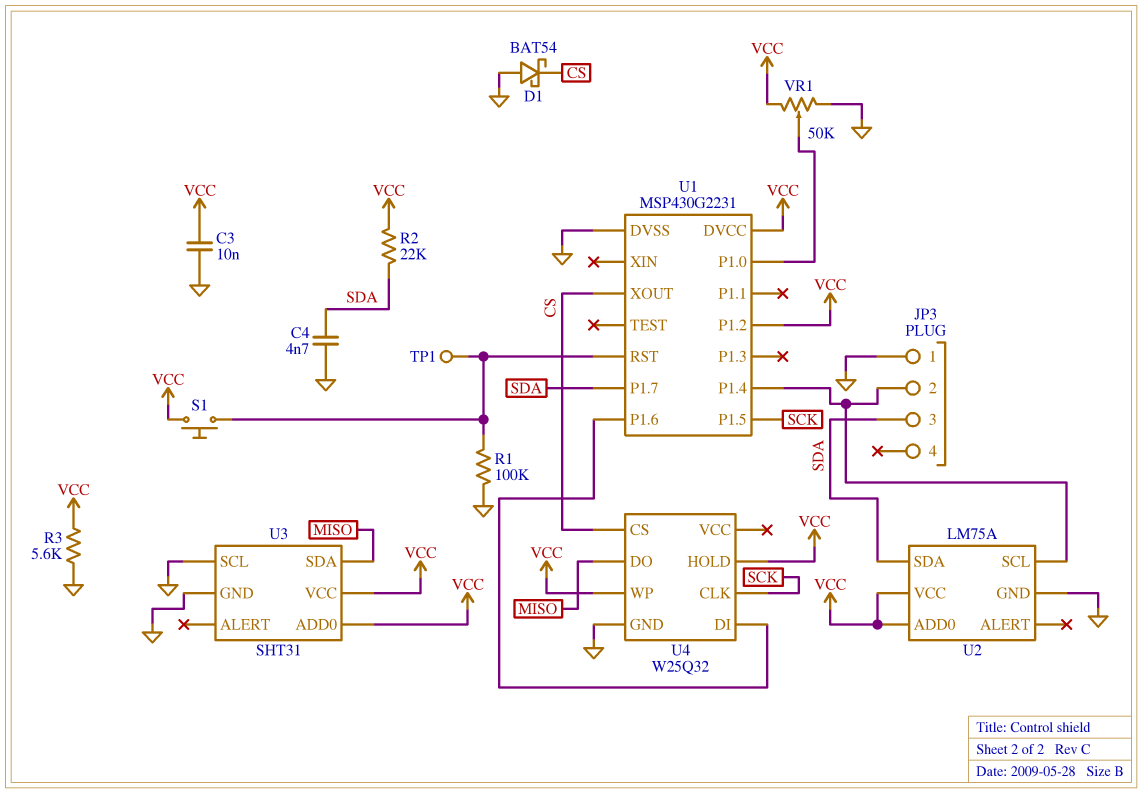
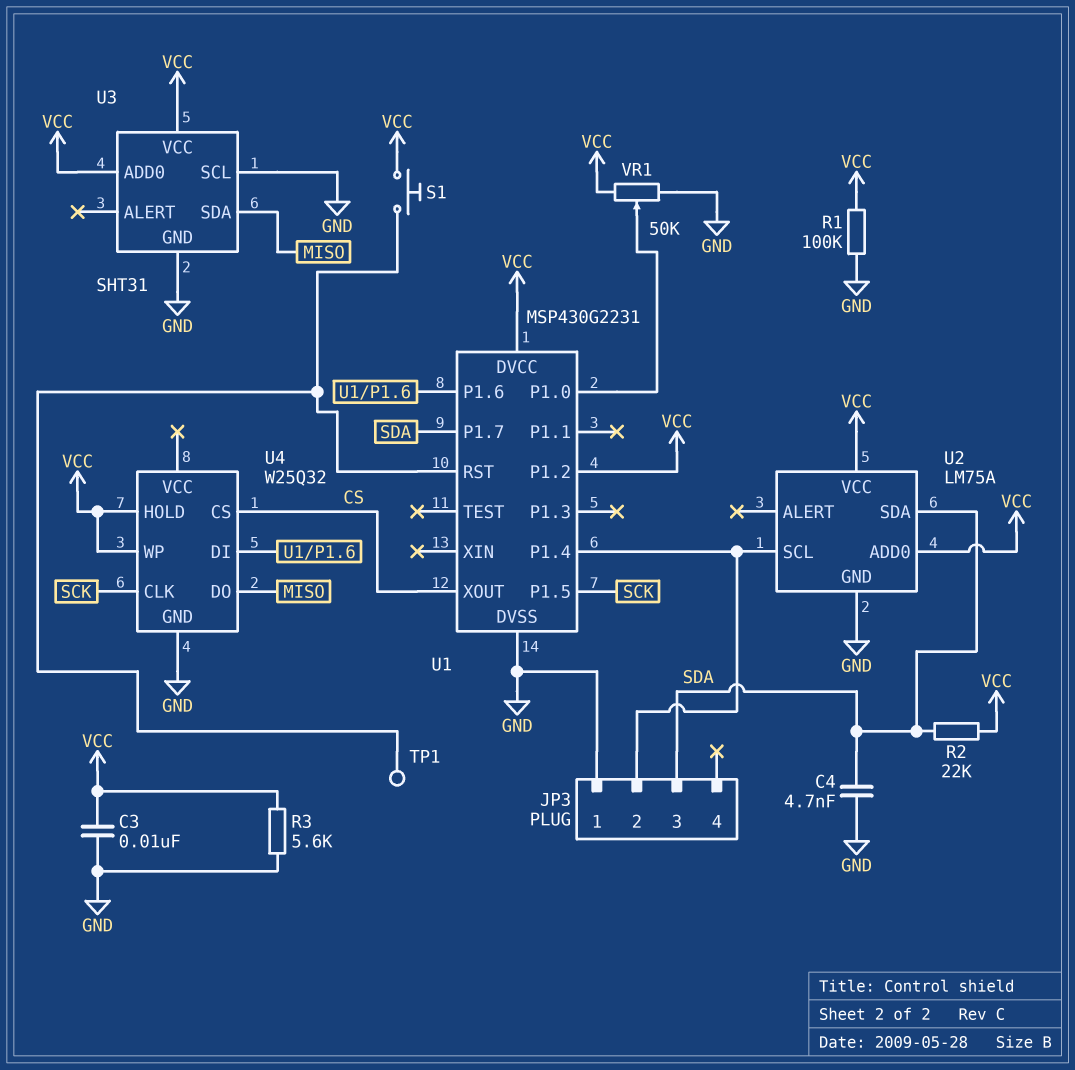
D1: schottky BAT54 (A GND, K CS) -> none
R1: 100k (GND, U1/RST) -> 100k (GND, VCC)

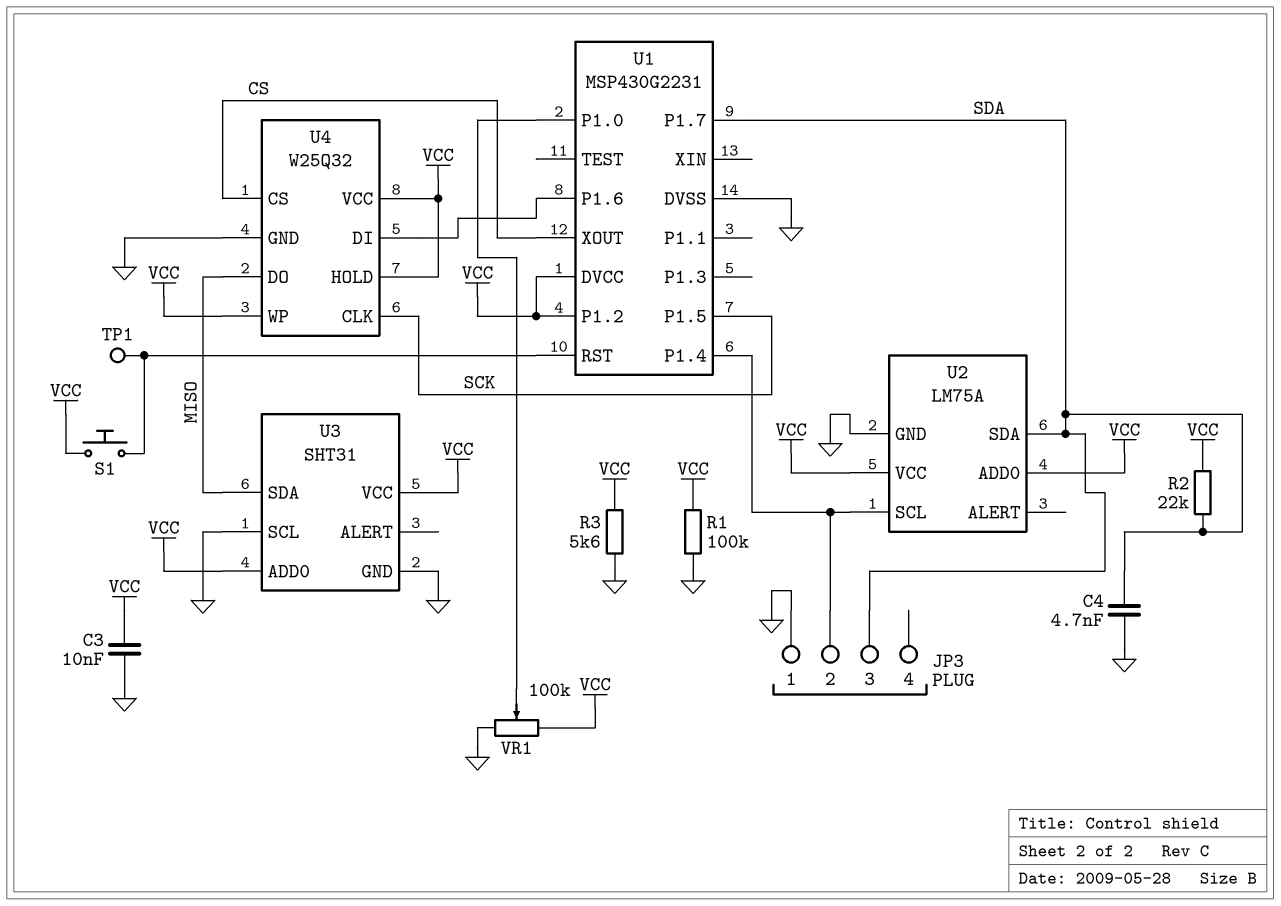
U4 pin VCC: none -> VCC
VR1: 50k (GND, VCC, wiper U1/P1.0) -> 100k (GND, VCC, wiper U1/P1.0)

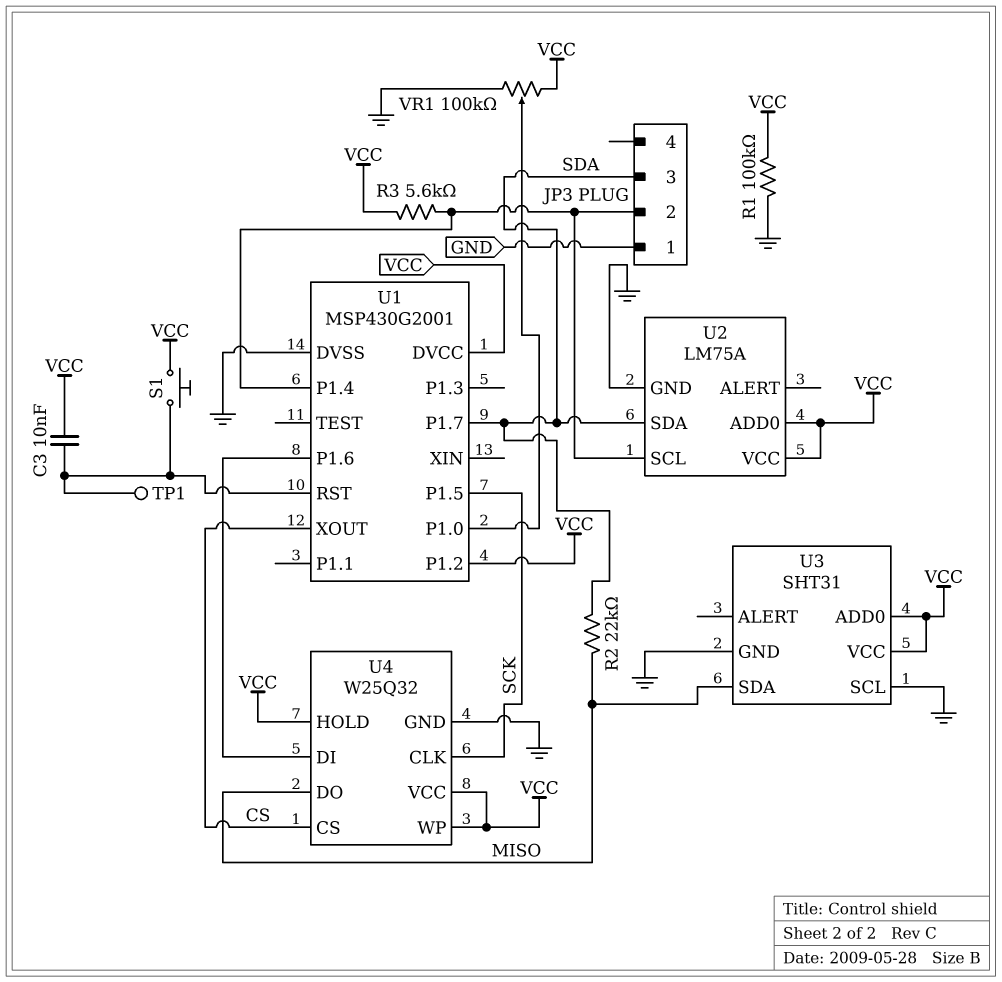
C3: 10nF (GND, VCC) -> 10nF (U1/RST, VCC)
C4: 4.7nF (GND, SDA) -> none
R2: 22k (SDA, VCC) -> 22k (MISO, SDA)
R3: 5.6k (GND, VCC) -> 5.6k (JP3/2, VCC)
U1: MSP430G2231 -> MSP430G2001

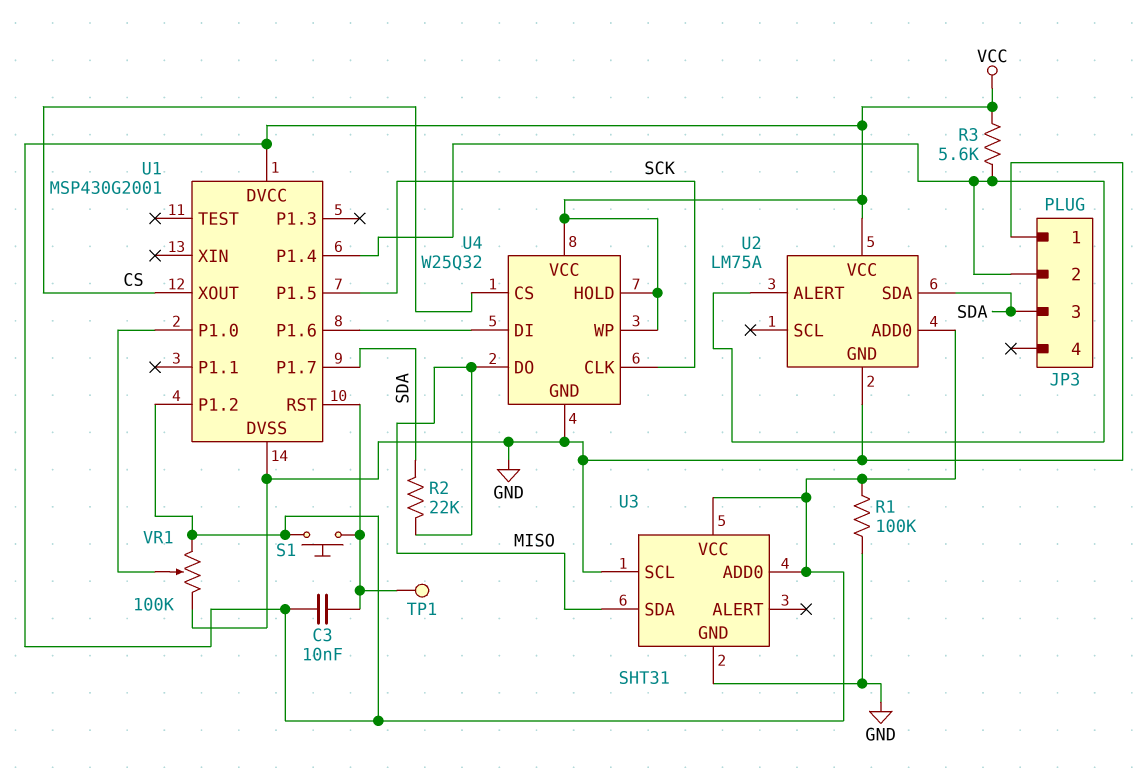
U2 pin ALERT: none -> JP3/2
U2 pin SCL: JP3/2 -> none

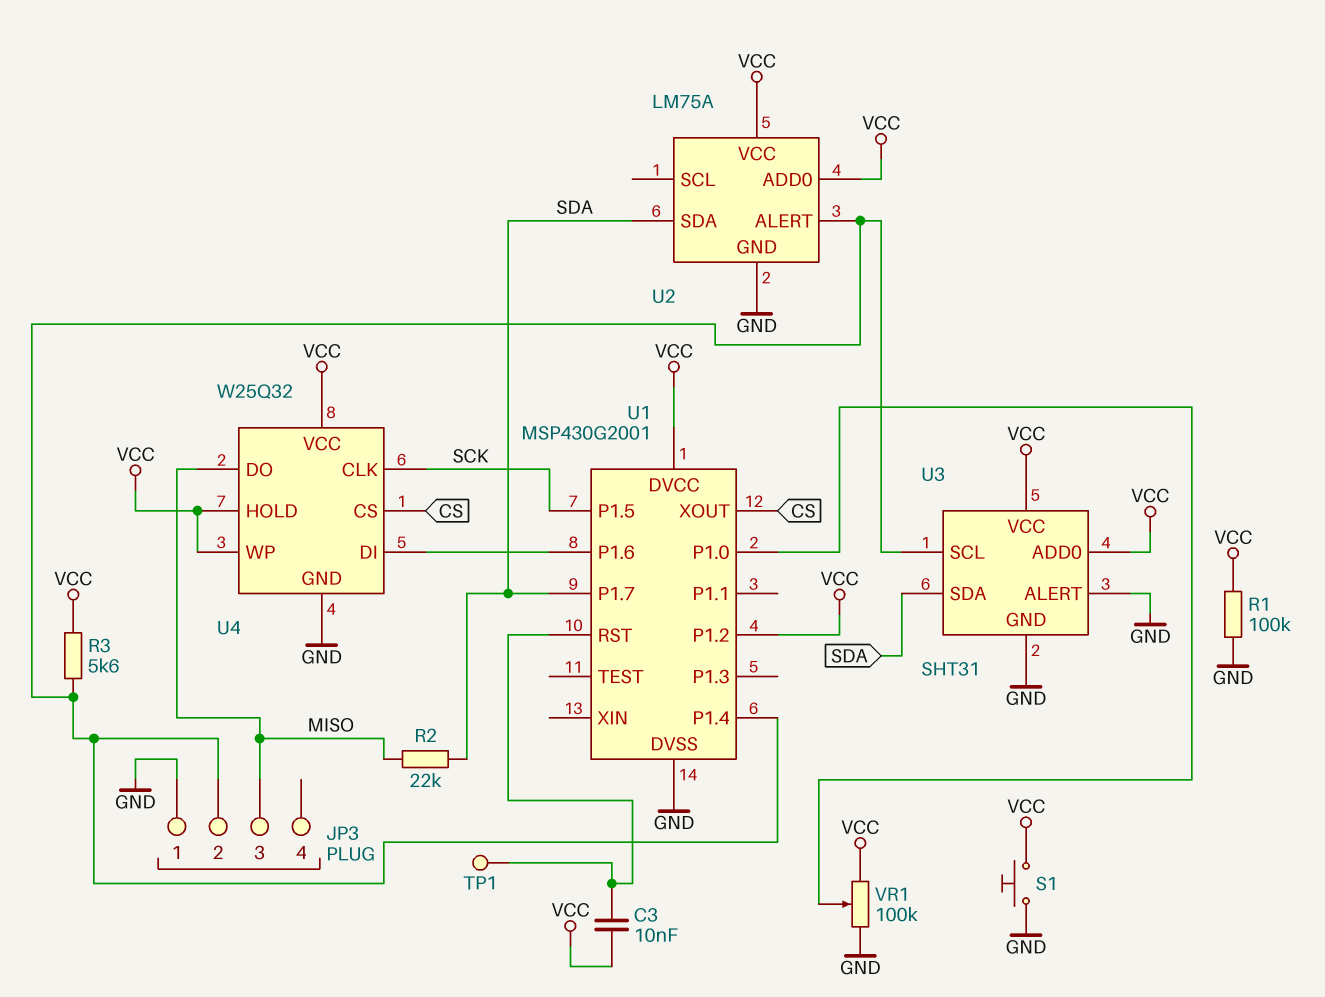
JP3 pin 3: SDA -> MISO
S1: button (U1/RST, VCC) -> button (GND, VCC)
U3 pin ALERT: none -> GND
U3 pin SCL: GND -> JP3/2
U3 pin SDA: MISO -> SDA

